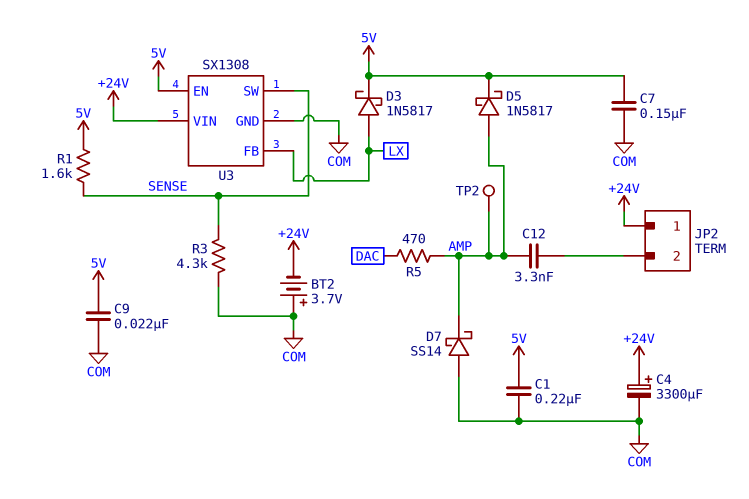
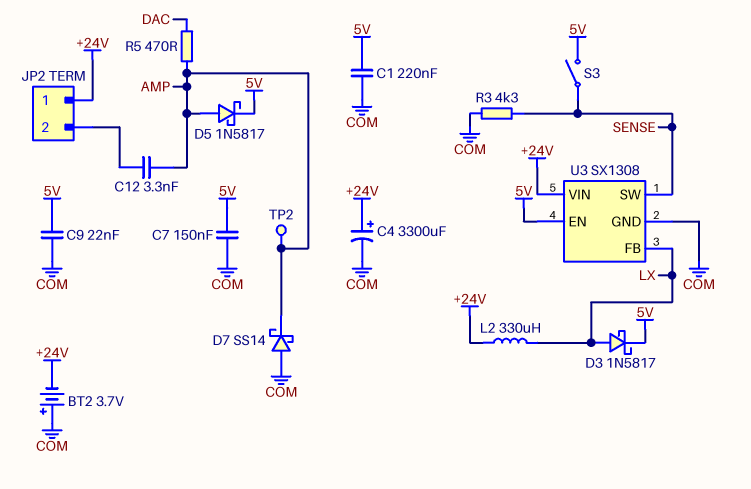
L2: none -> 330uH (+24V, LX)
R1: 1.6k (5V, SENSE) -> none
S3: none -> switch (5V, SENSE)

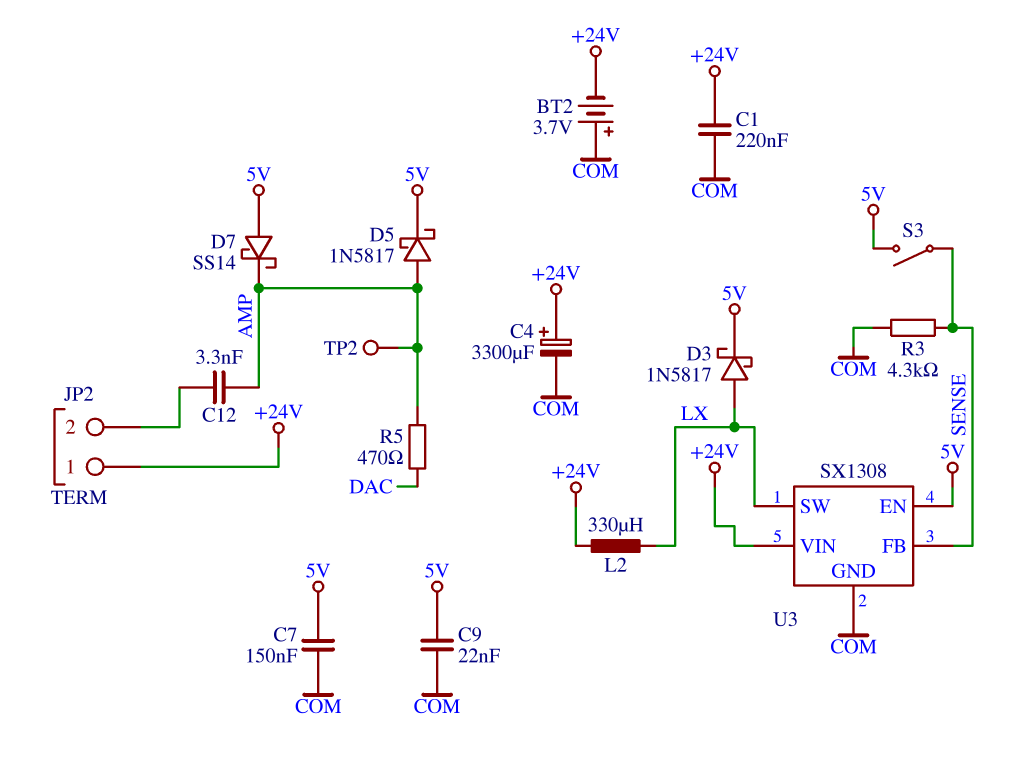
C1: 220nF (5V, COM) -> 220nF (+24V, COM)
D7: schottky SS14 (A COM, K AMP) -> schottky SS14 (A 5V, K AMP)
U3 pin FB: LX -> SENSE
U3 pin SW: SENSE -> LX

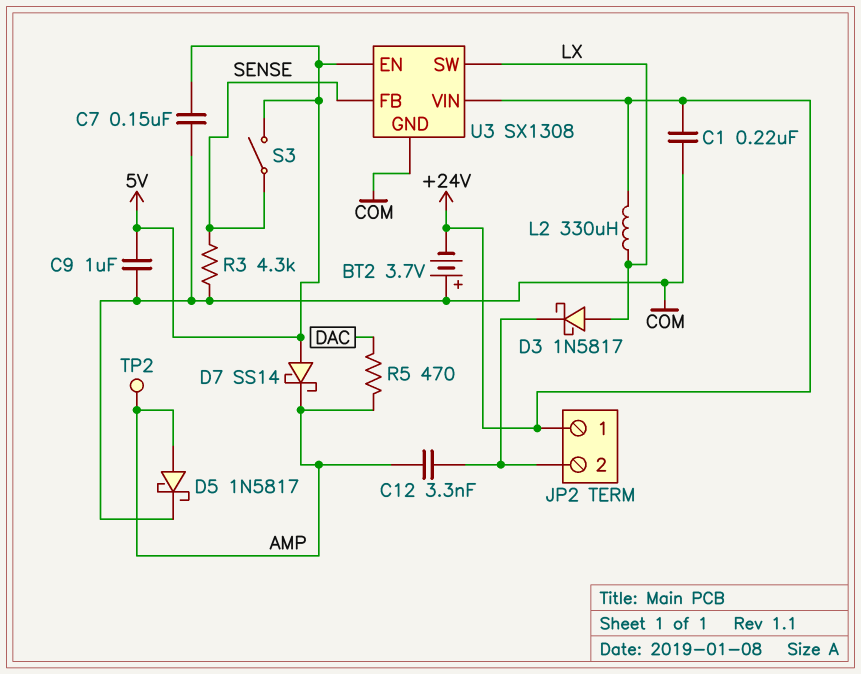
C4: 3300uF (plus +24V, minus COM) -> none
C9: 22nF (5V, COM) -> 1uF (5V, COM)
D3: schottky 1N5817 (A LX, K 5V) -> schottky 1N5817 (A LX, K JP2/2)
D5: schottky 1N5817 (A AMP, K 5V) -> schottky 1N5817 (A AMP, K COM)

